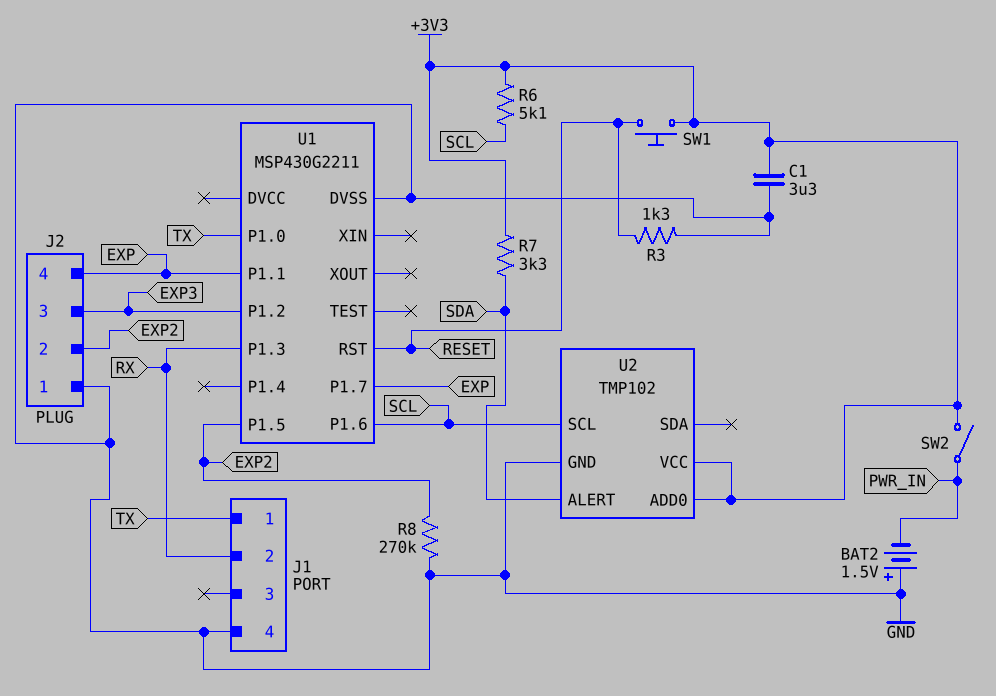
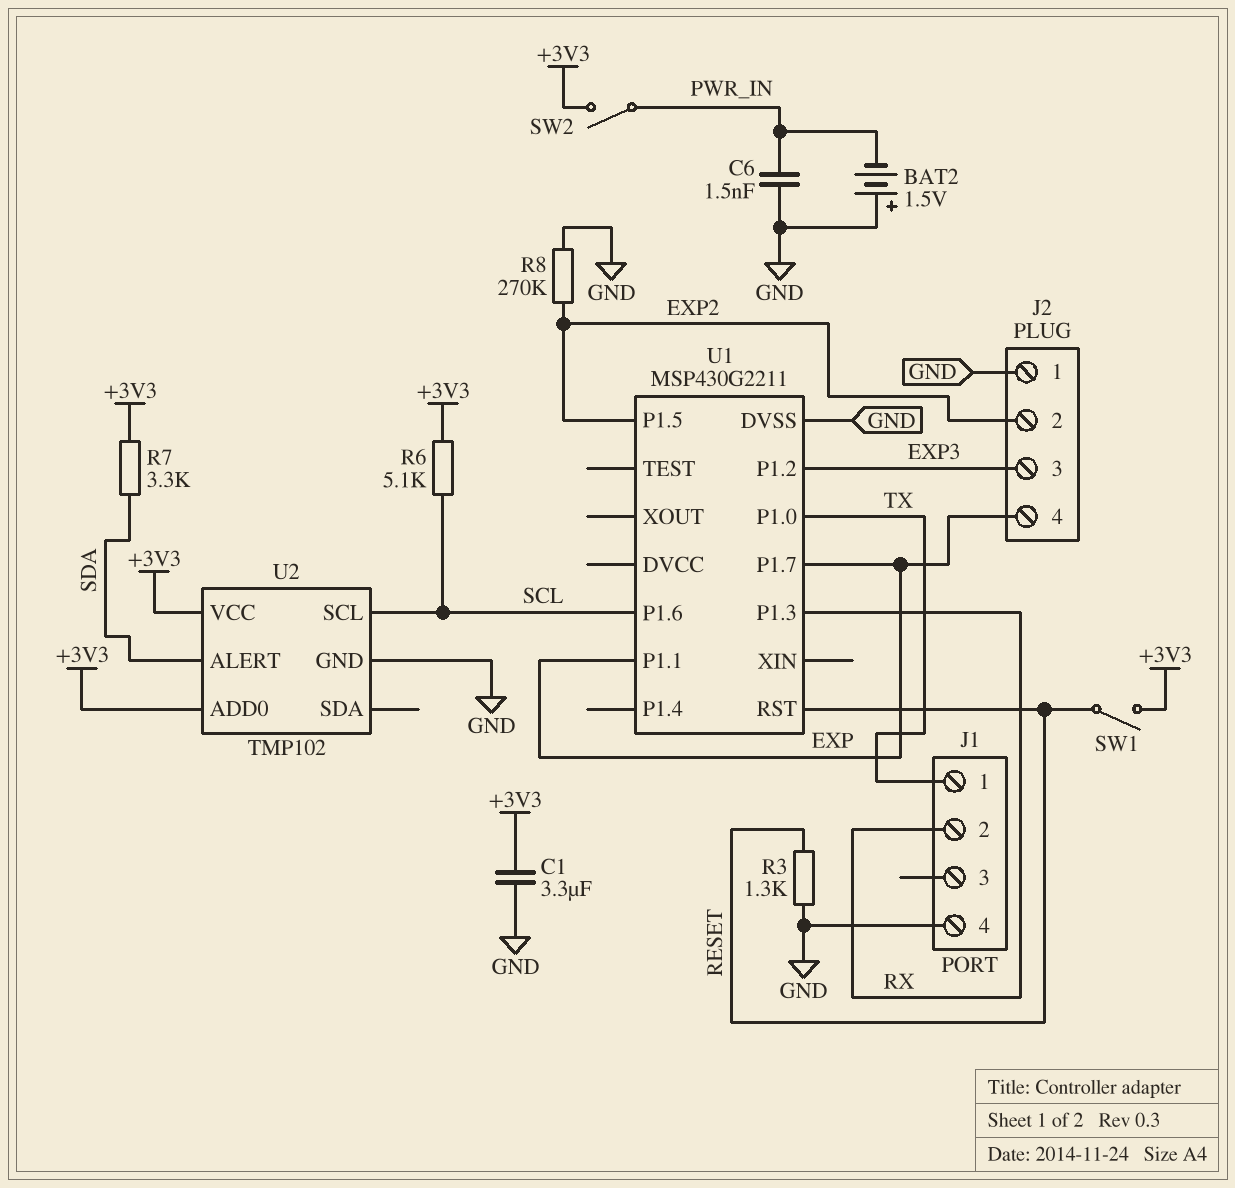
C6: none -> 1.5nF (GND, PWR_IN)
SW1: button (+3V3, RESET) -> switch (+3V3, RESET)

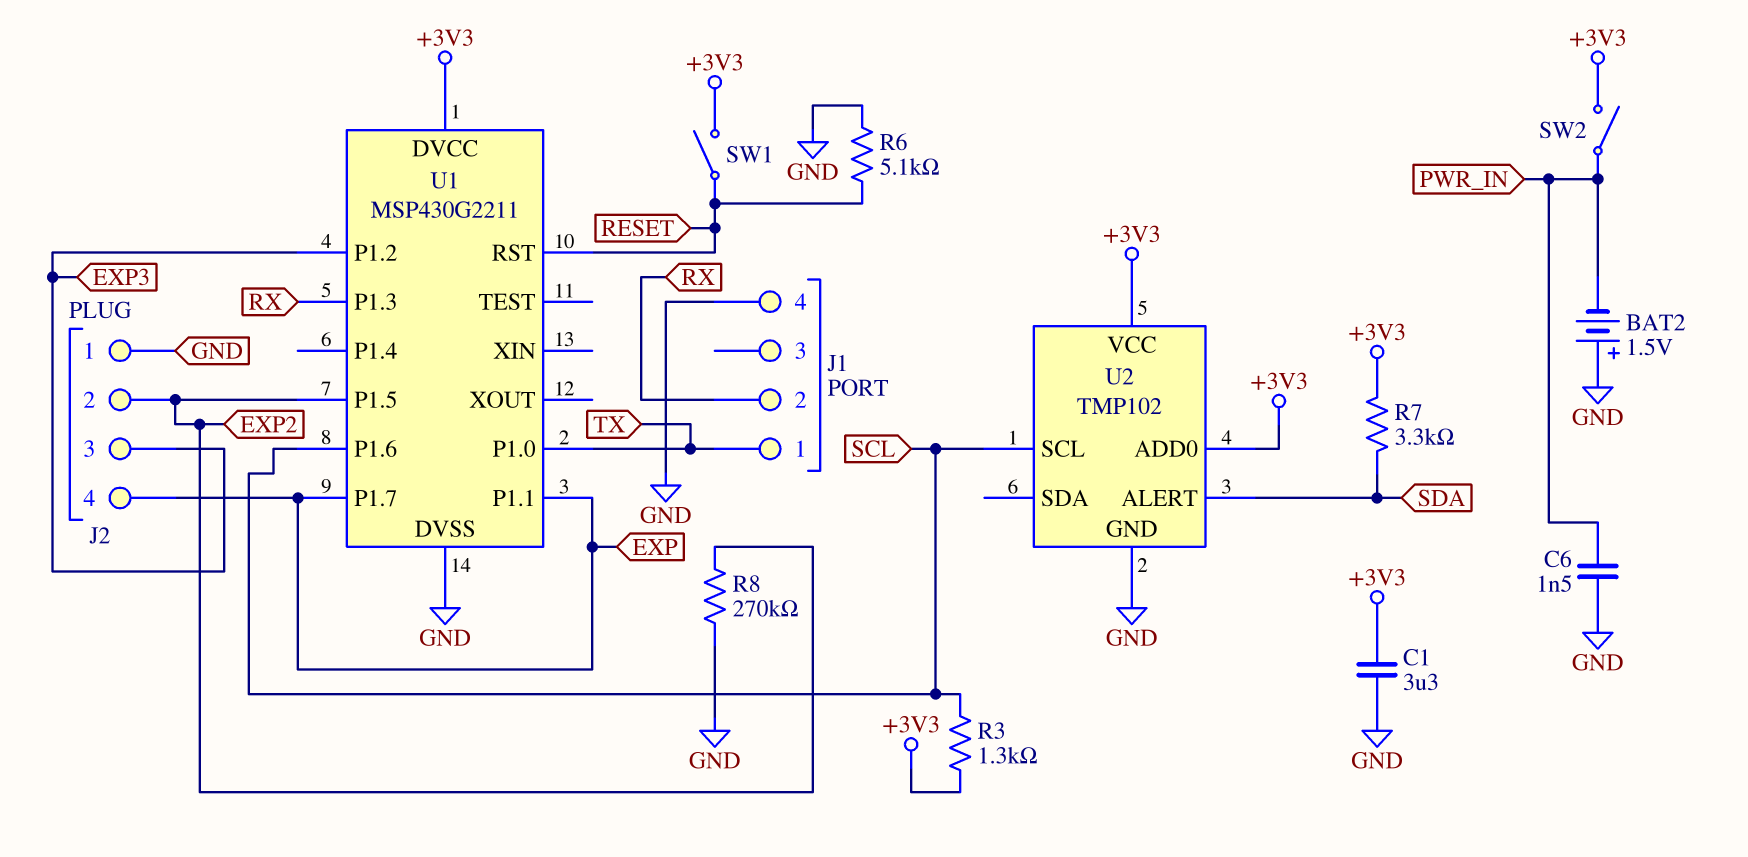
R3: 1.3k (GND, RESET) -> 1.3k (+3V3, SCL)
R6: 5.1k (+3V3, SCL) -> 5.1k (GND, RESET)
U1 pin DVCC: none -> +3V3

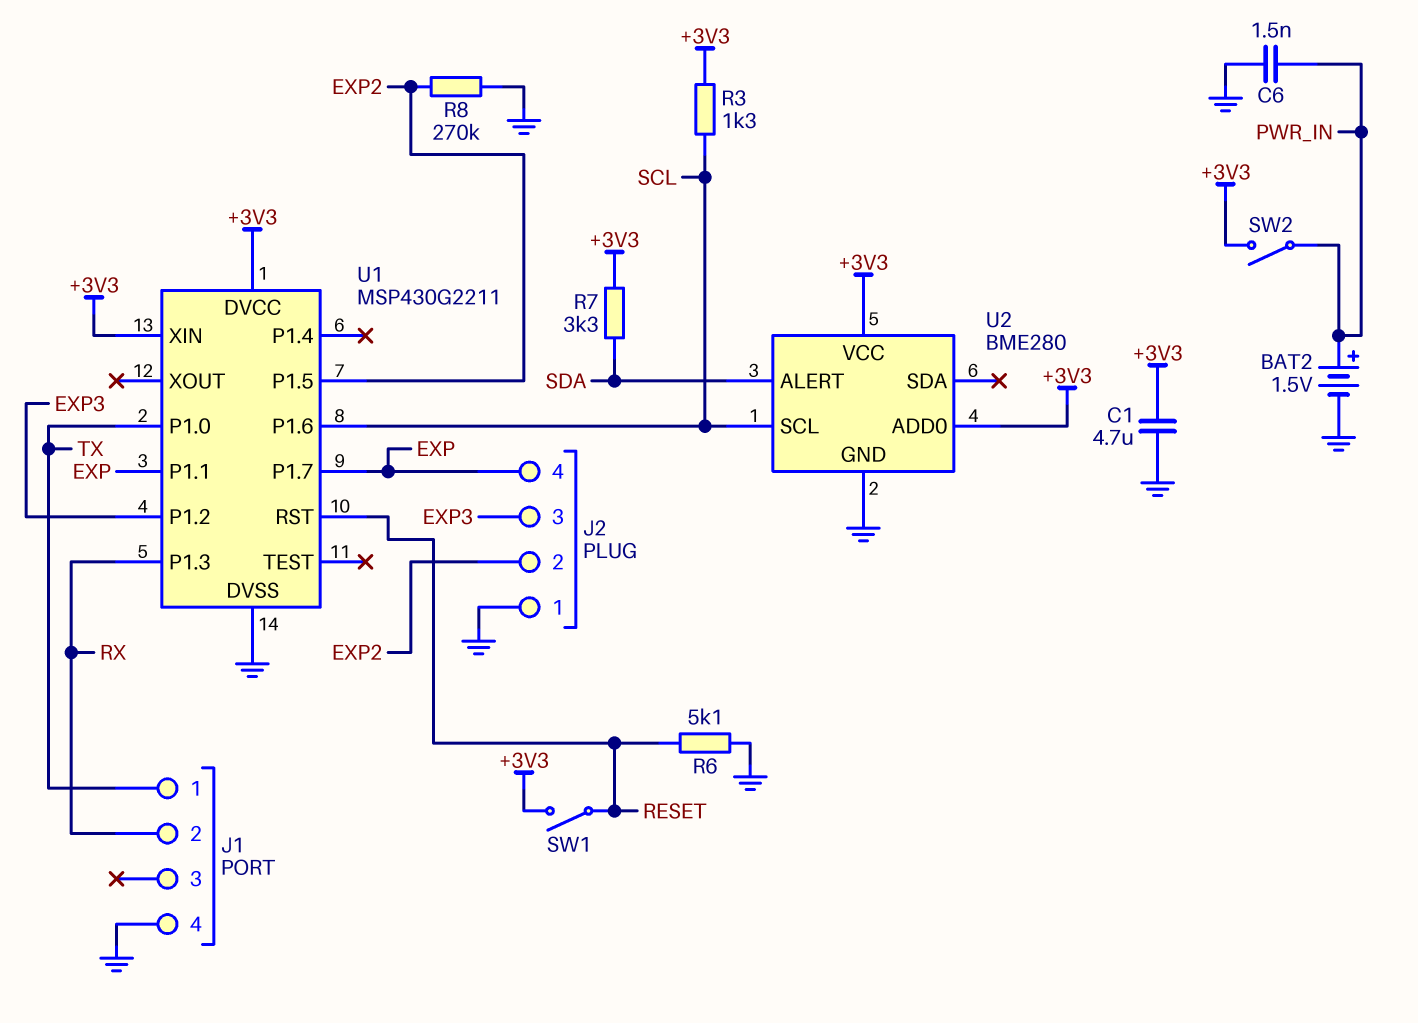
BAT2: 1.5V (plus GND, minus PWR_IN) -> 1.5V (plus PWR_IN, minus GND)
C1: 3.3uF (+3V3, GND) -> 4.7uF (+3V3, GND)
U1 pin XIN: none -> +3V3
U2: TMP102 -> BME280

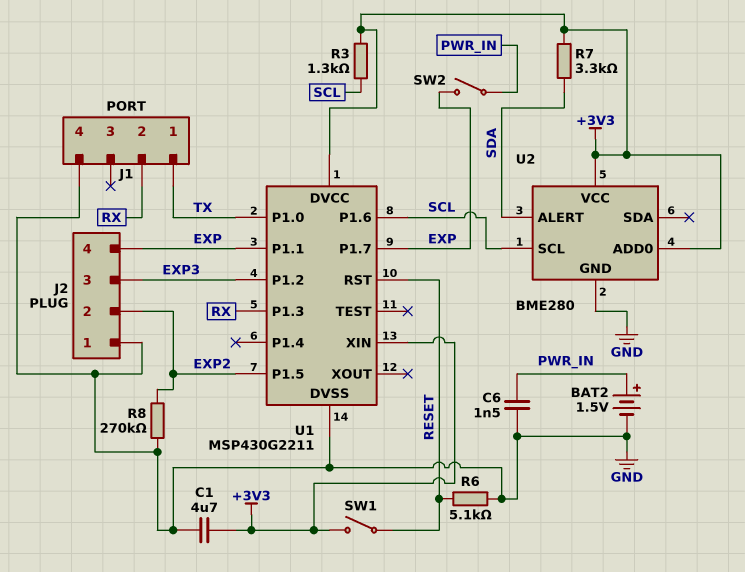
SW2: switch (+3V3, PWR_IN) -> switch (EXP, PWR_IN)

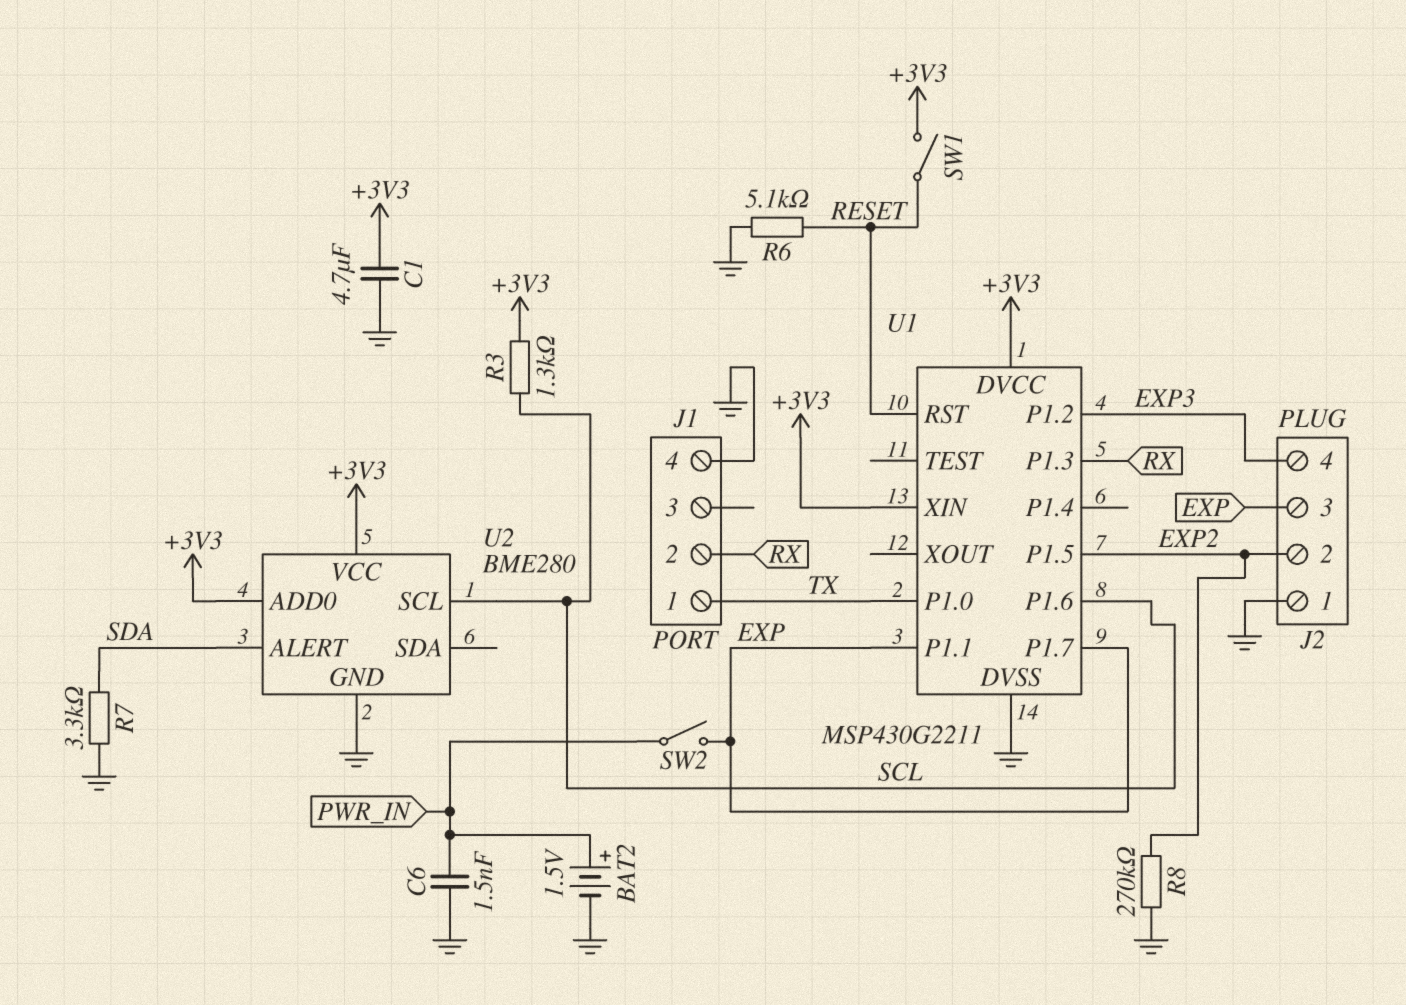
J2 pin 3: EXP3 -> EXP
J2 pin 4: EXP -> EXP3
R7: 3.3k (+3V3, SDA) -> 3.3k (GND, SDA)

